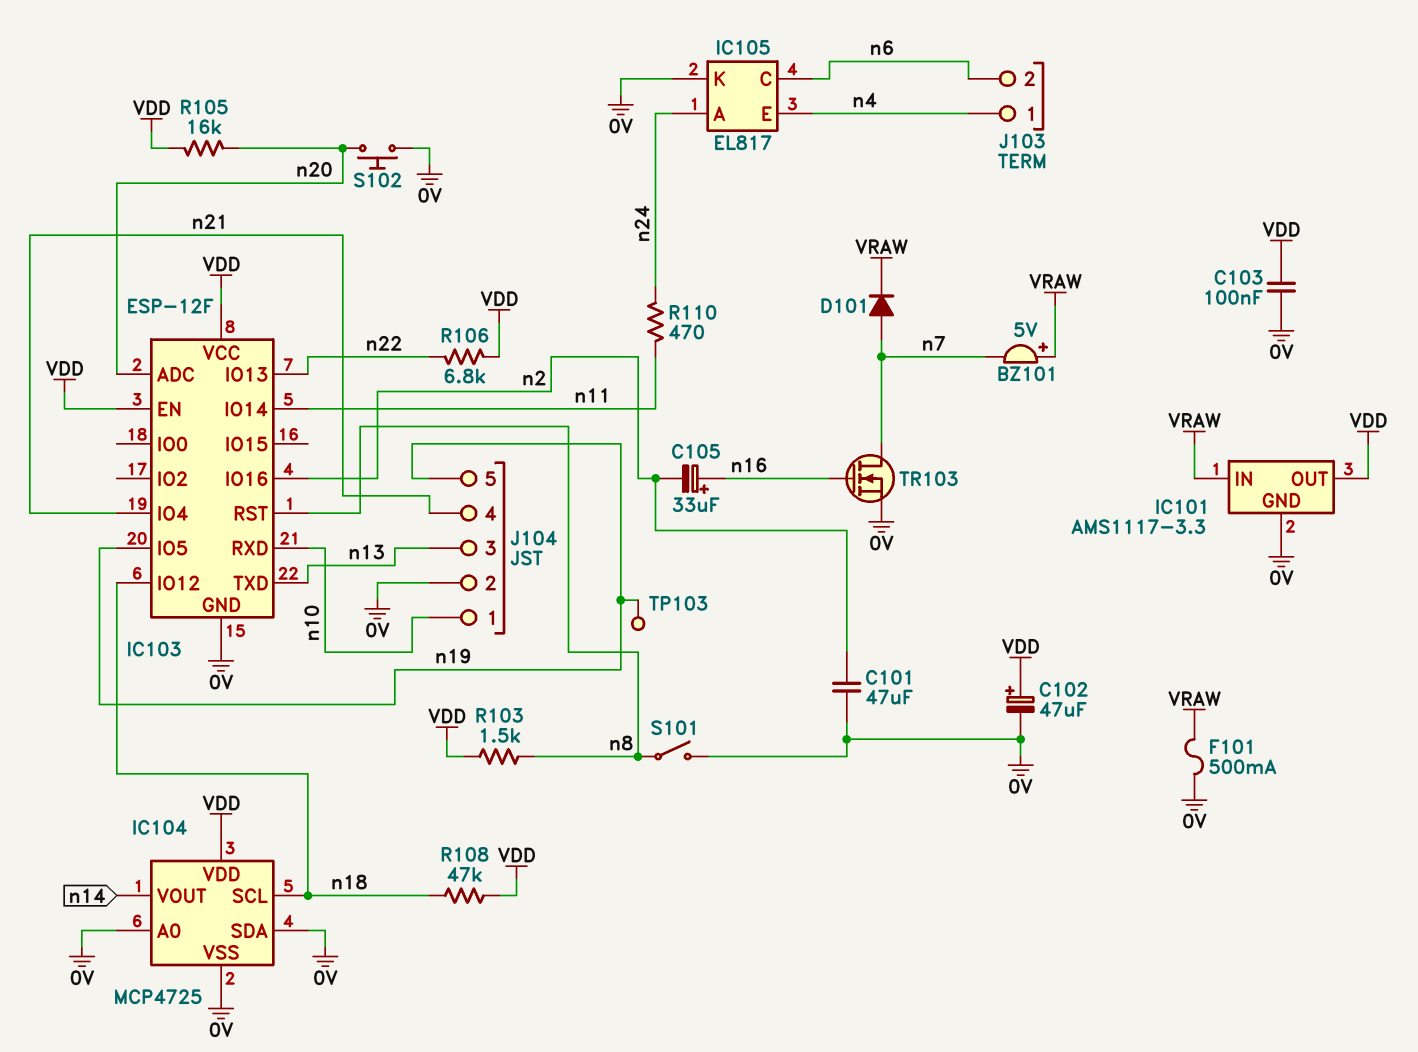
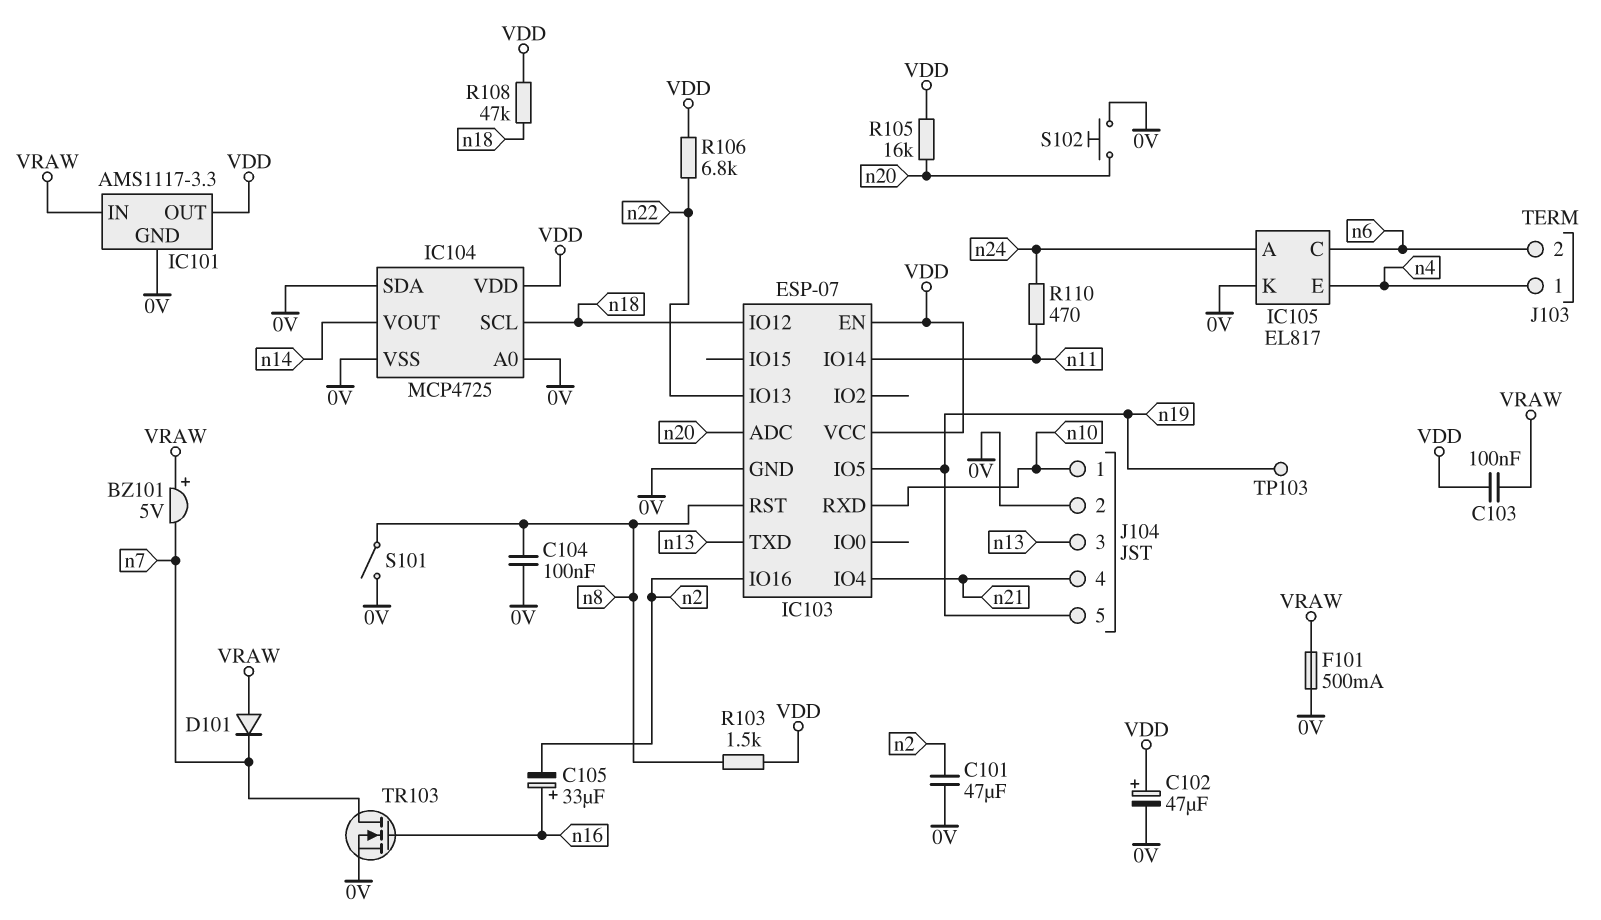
C103: 100nF (0V, VDD) -> 100nF (VDD, VRAW)
C104: none -> 100nF (0V, n8)
D101: diode (A n7, K VRAW) -> diode (A VRAW, K n7)
IC103: ESP-12F -> ESP-07

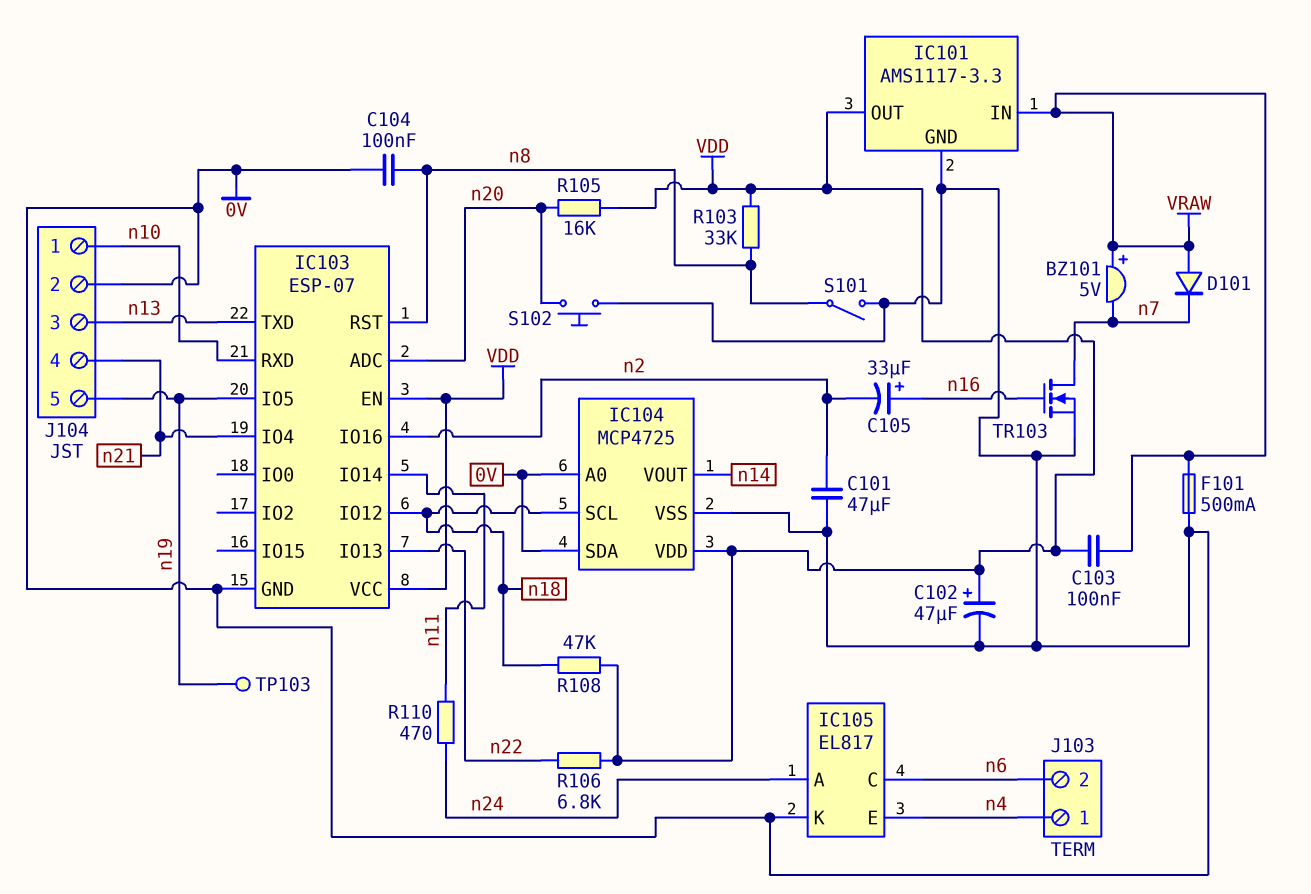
R103: 1.5k (VDD, n8) -> 33k (VDD, n8)

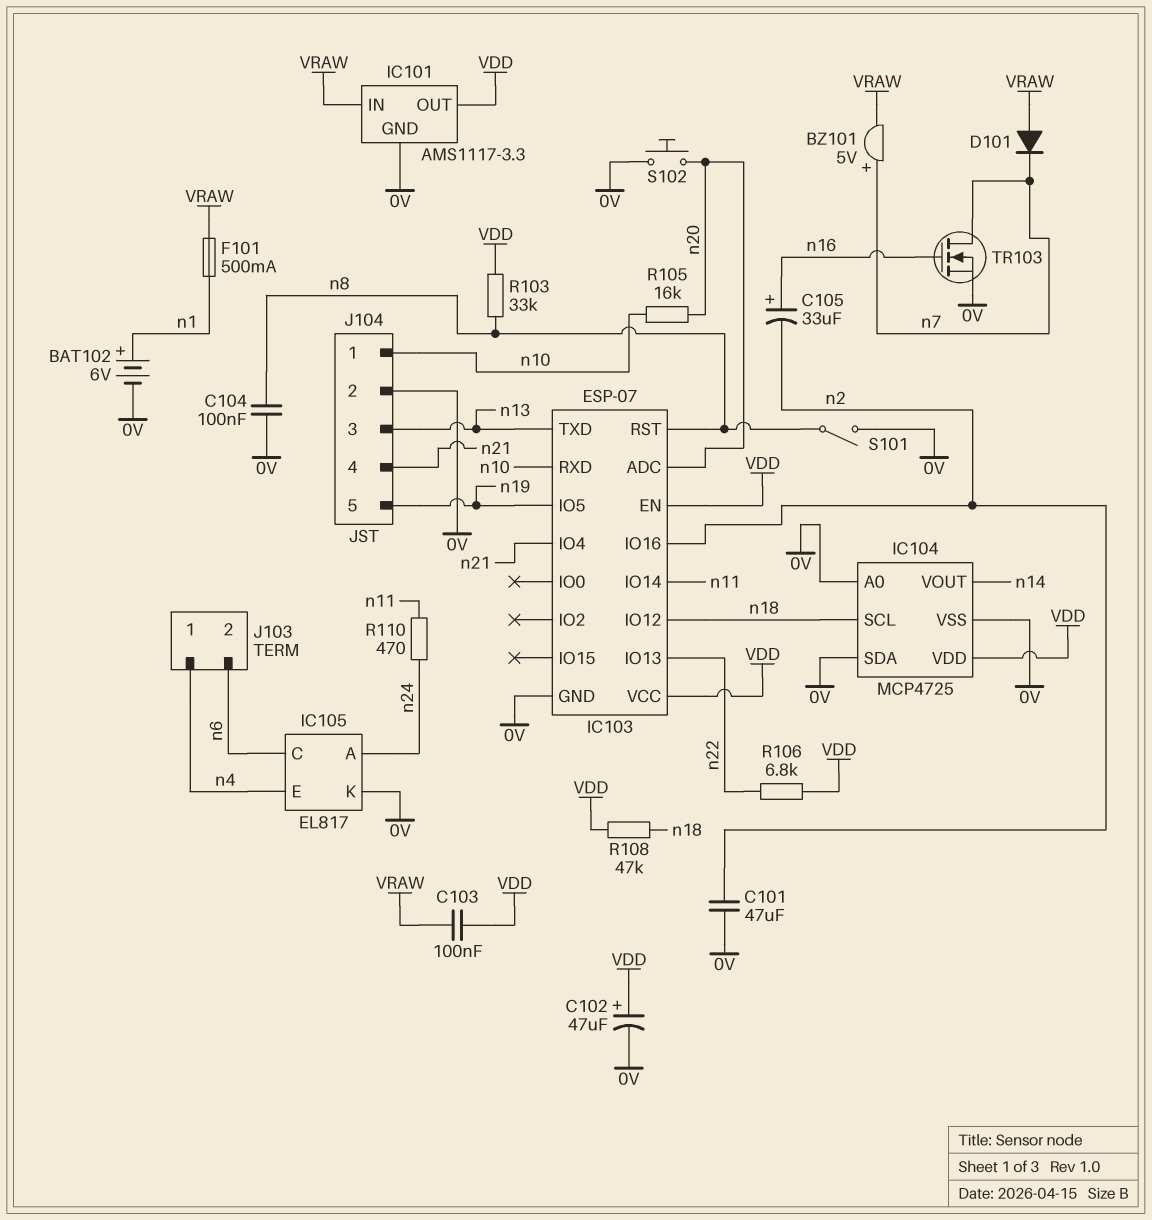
BAT102: none -> 6V (plus n1, minus 0V)
BZ101: buzzer 5V (plus VRAW, minus n7) -> buzzer 5V (plus n7, minus VRAW)
F101: 500mA (0V, VRAW) -> 500mA (VRAW, n1)
R105: 16k (VDD, n20) -> 16k (n10, n20)
TP103: test point (n19) -> none

